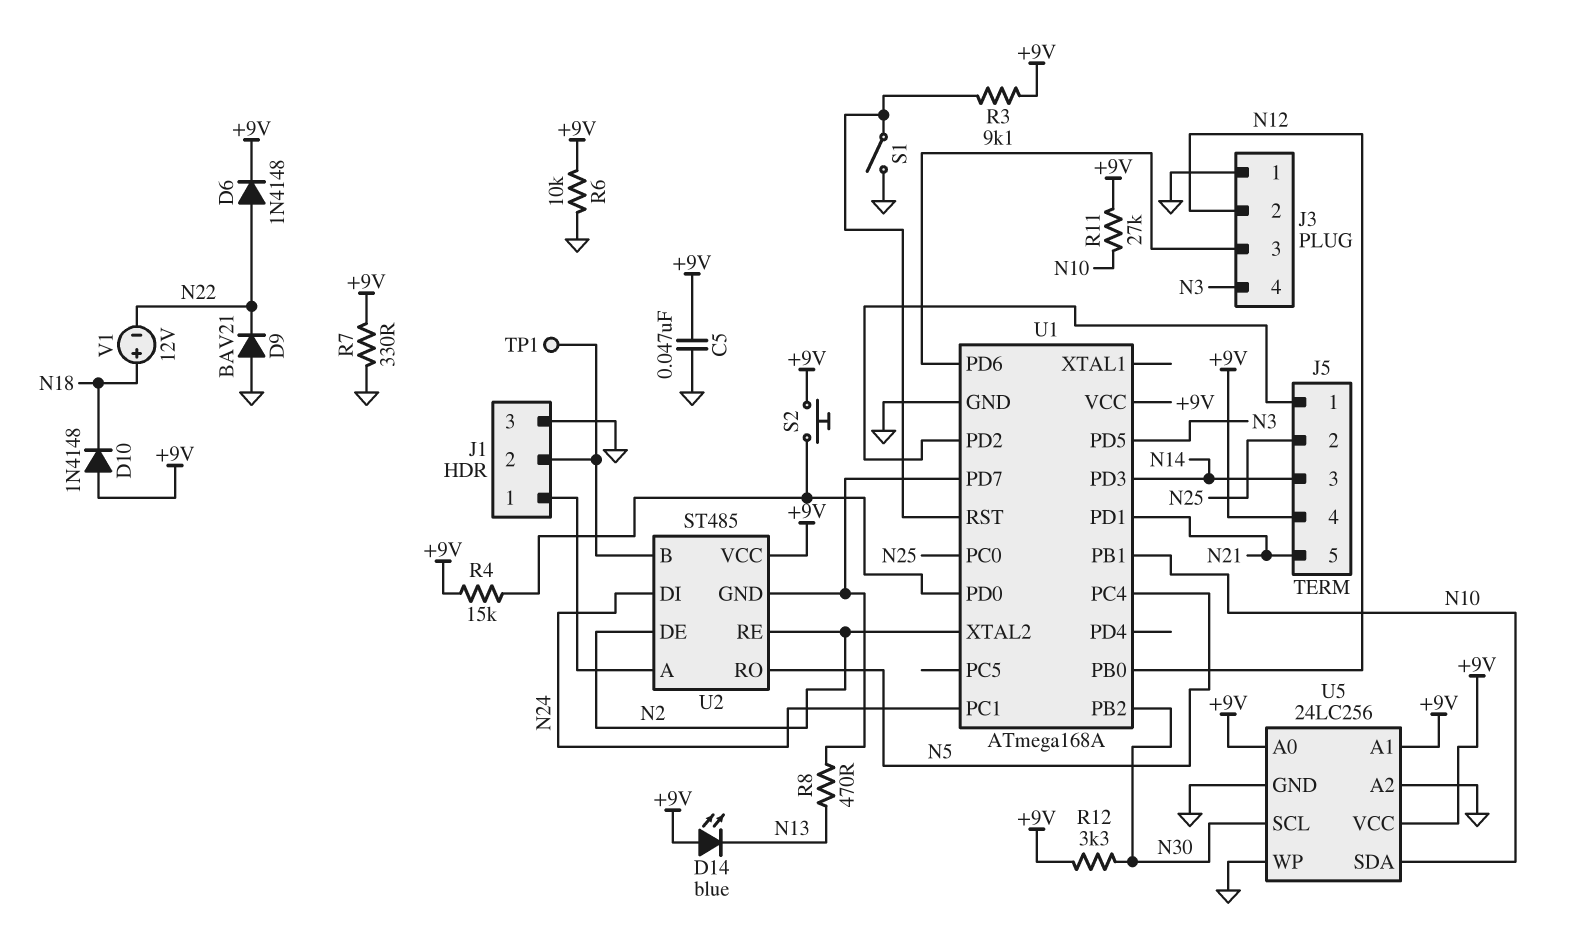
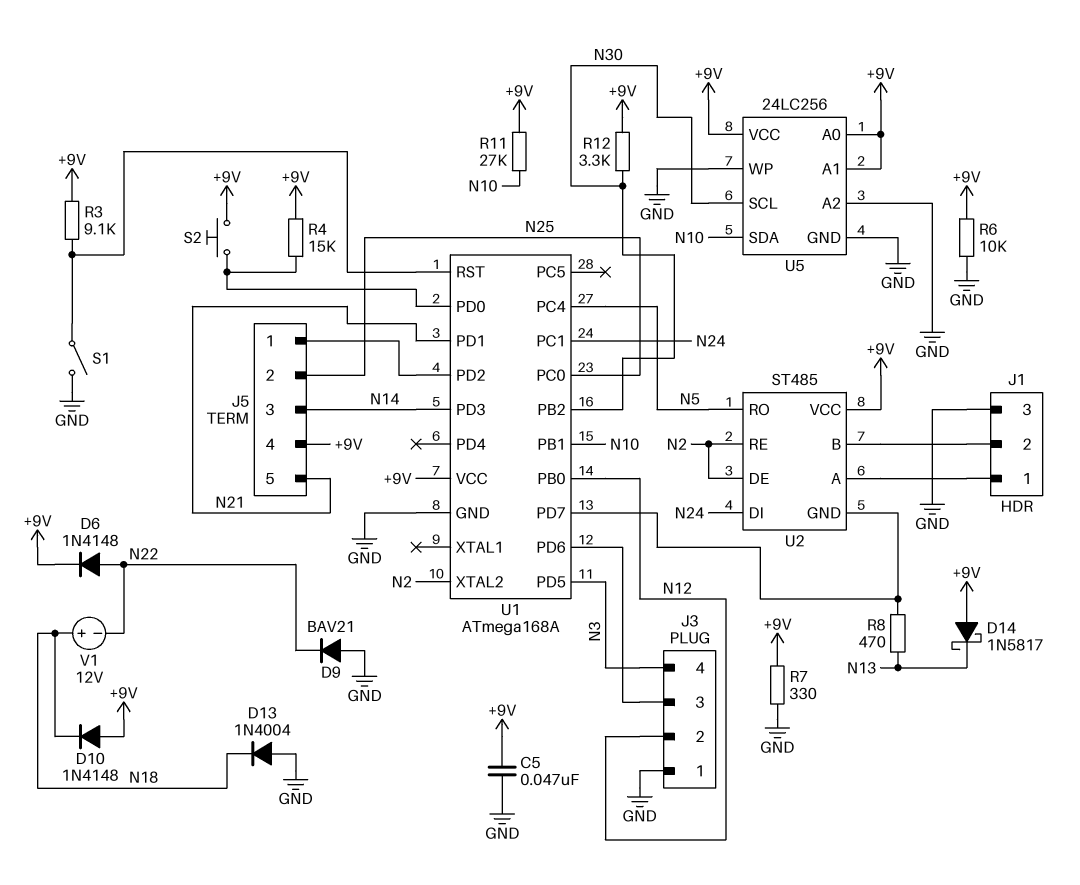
D13: none -> diode 1N4004 (A GND, K N18)
D14: LED blue (A +9V, K N13) -> schottky 1N5817 (A +9V, K N13)
TP1: test point (J1/2) -> none

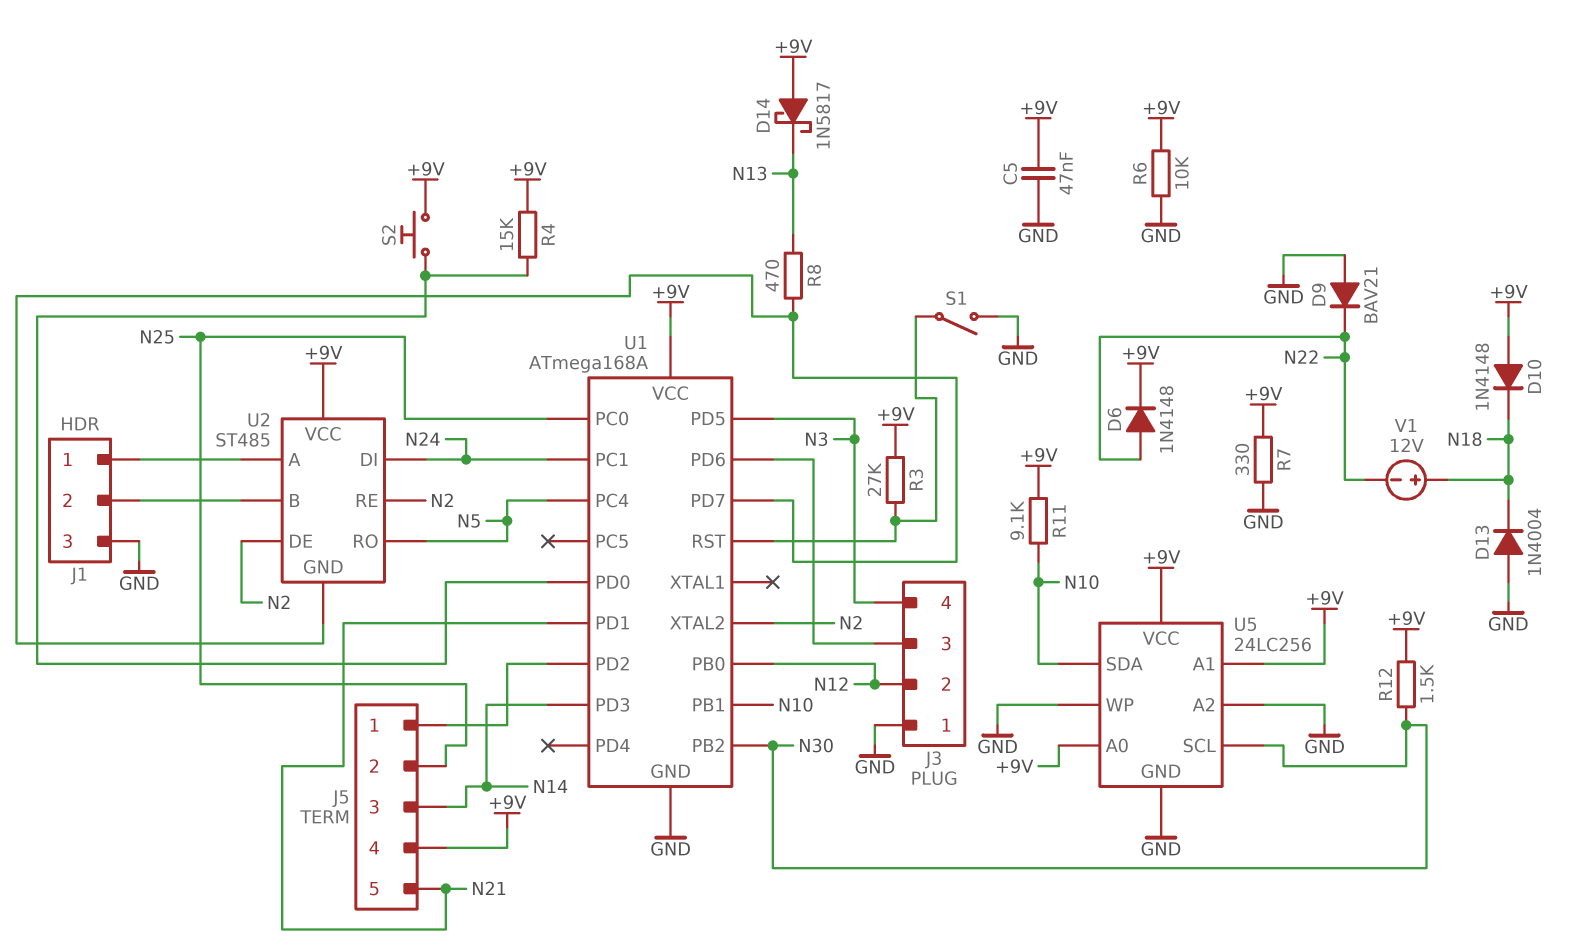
R3: 9.1k (+9V, U1/RST) -> 27k (+9V, U1/RST)
R11: 27k (+9V, N10) -> 9.1k (+9V, N10)
R12: 3.3k (+9V, N30) -> 1.5k (+9V, N30)

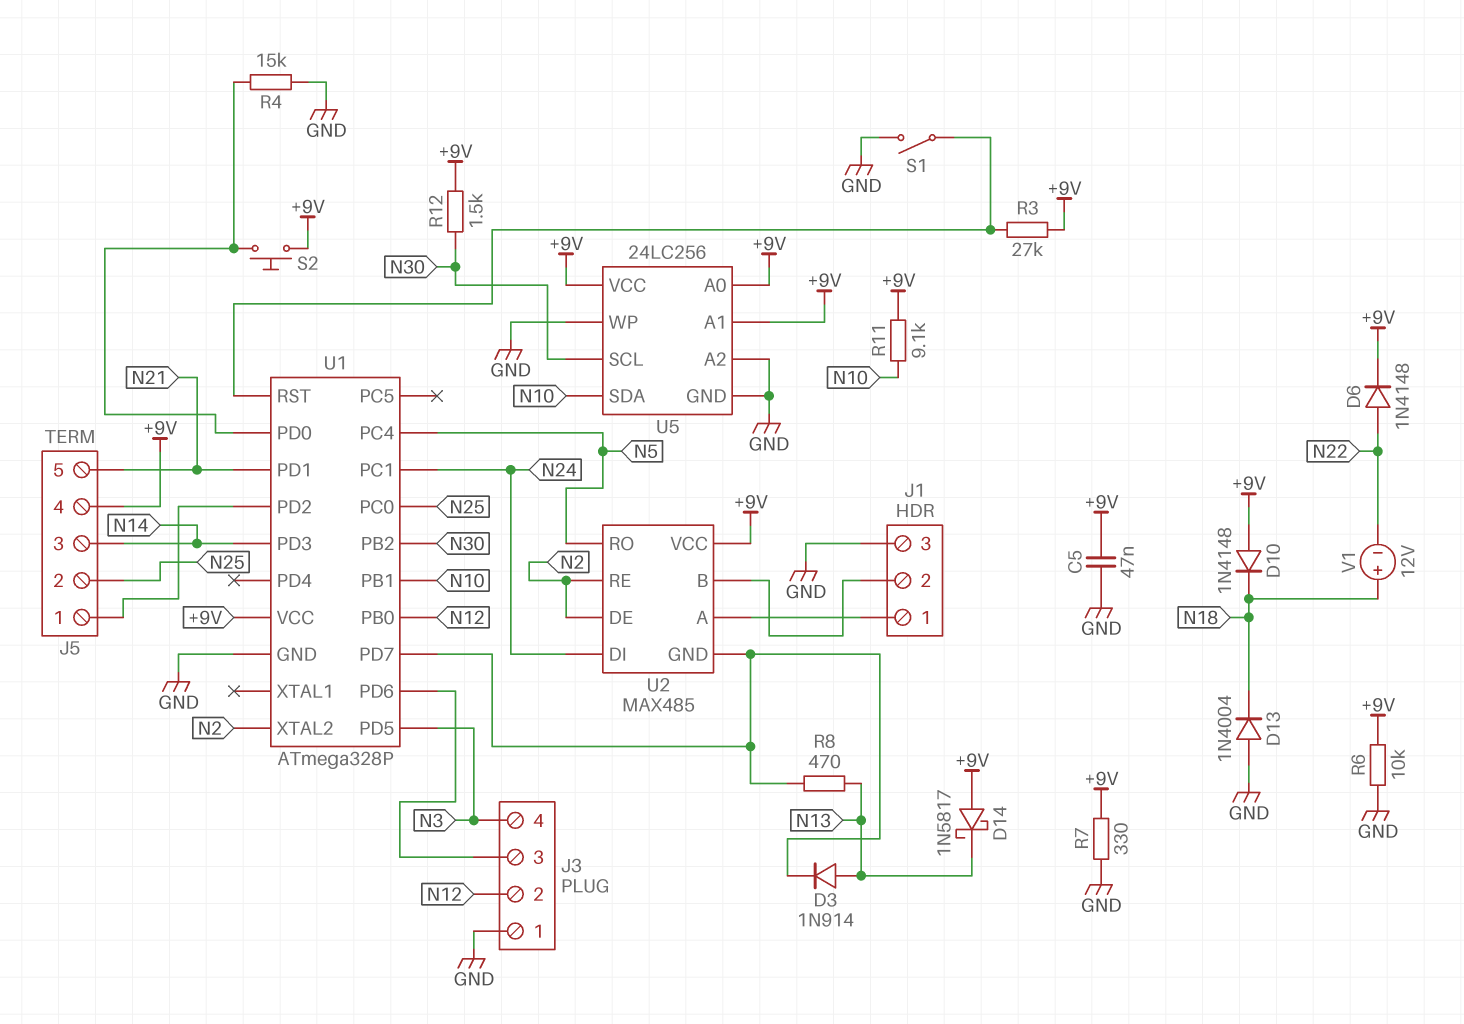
D3: none -> diode 1N914 (A N13, K U1/PD7)
D9: diode BAV21 (A GND, K N22) -> none
R4: 15k (+9V, U1/PD0) -> 15k (GND, U1/PD0)
U1: ATmega168A -> ATmega328P
U2: ST485 -> MAX485

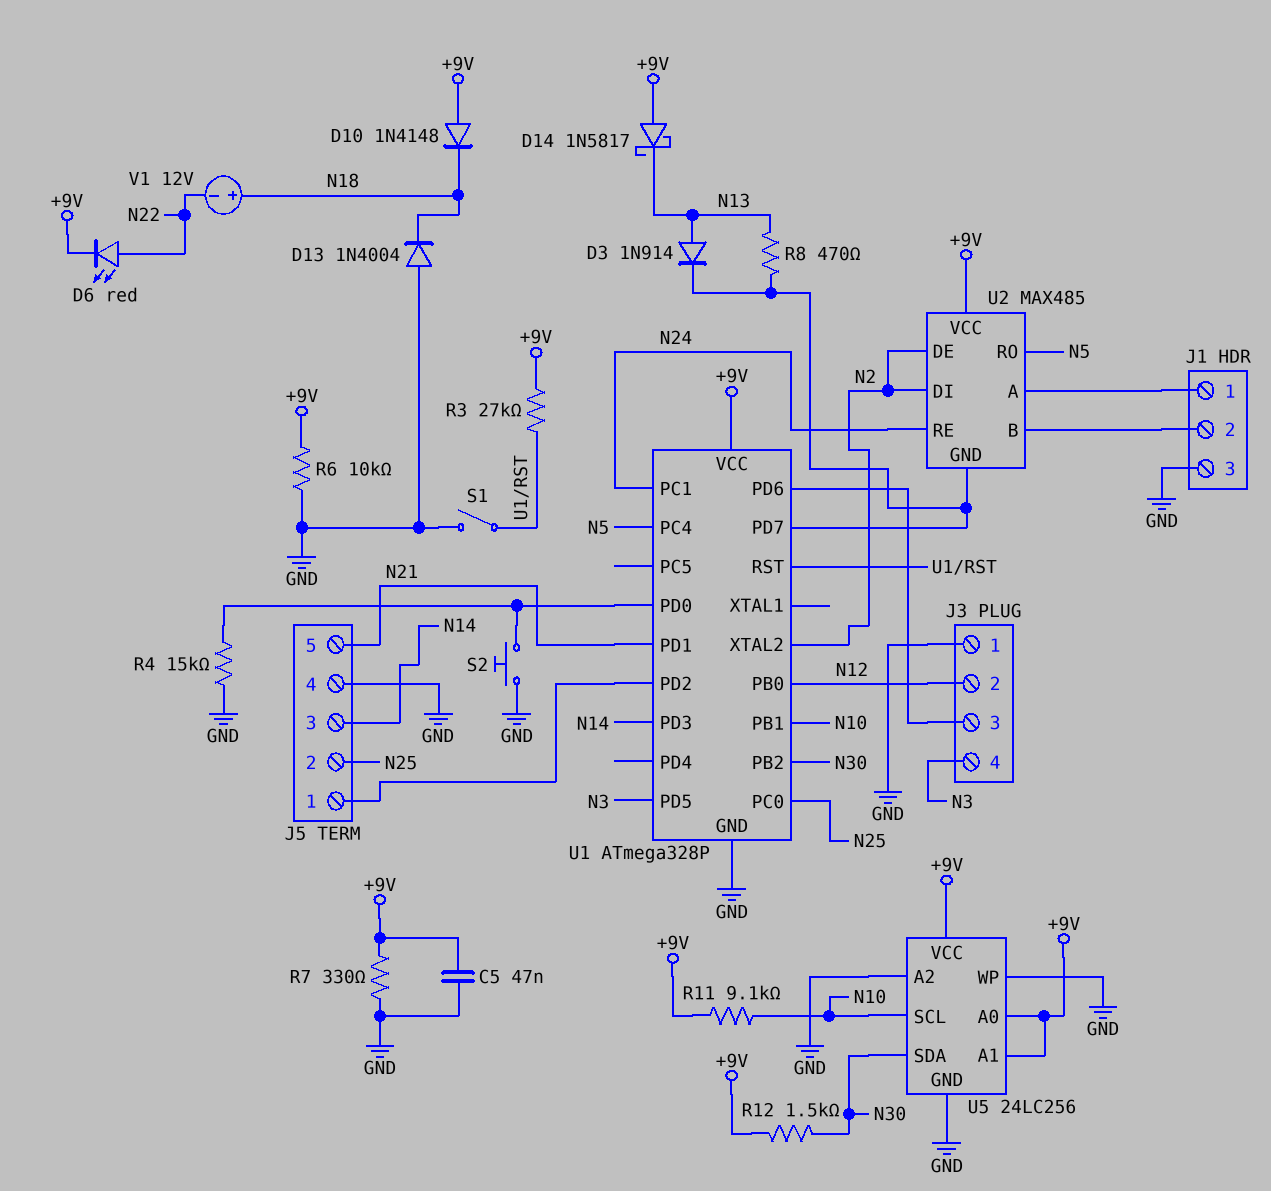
D6: diode 1N4148 (A N22, K +9V) -> LED red (A N22, K +9V)
J5 pin 4: +9V -> GND
S2: button (+9V, U1/PD0) -> button (GND, U1/PD0)
U2 pin DI: N24 -> N2
U2 pin RE: N2 -> N24
U5 pin SCL: N30 -> N10
U5 pin SDA: N10 -> N30

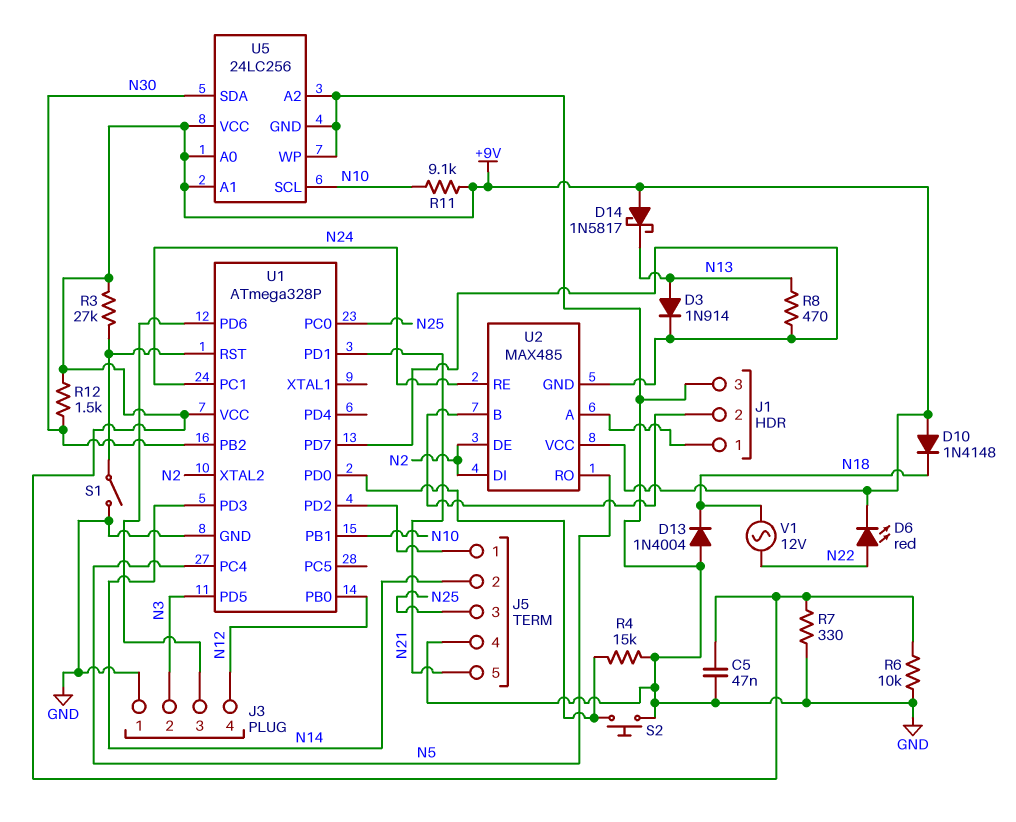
J3 pin 2: N12 -> N3
J3 pin 4: N3 -> N12
J5 pin 2: N25 -> N14
J5 pin 3: N14 -> N25
V1: 12V (plus N18, minus N22) -> AC 12V (N18, N22)

